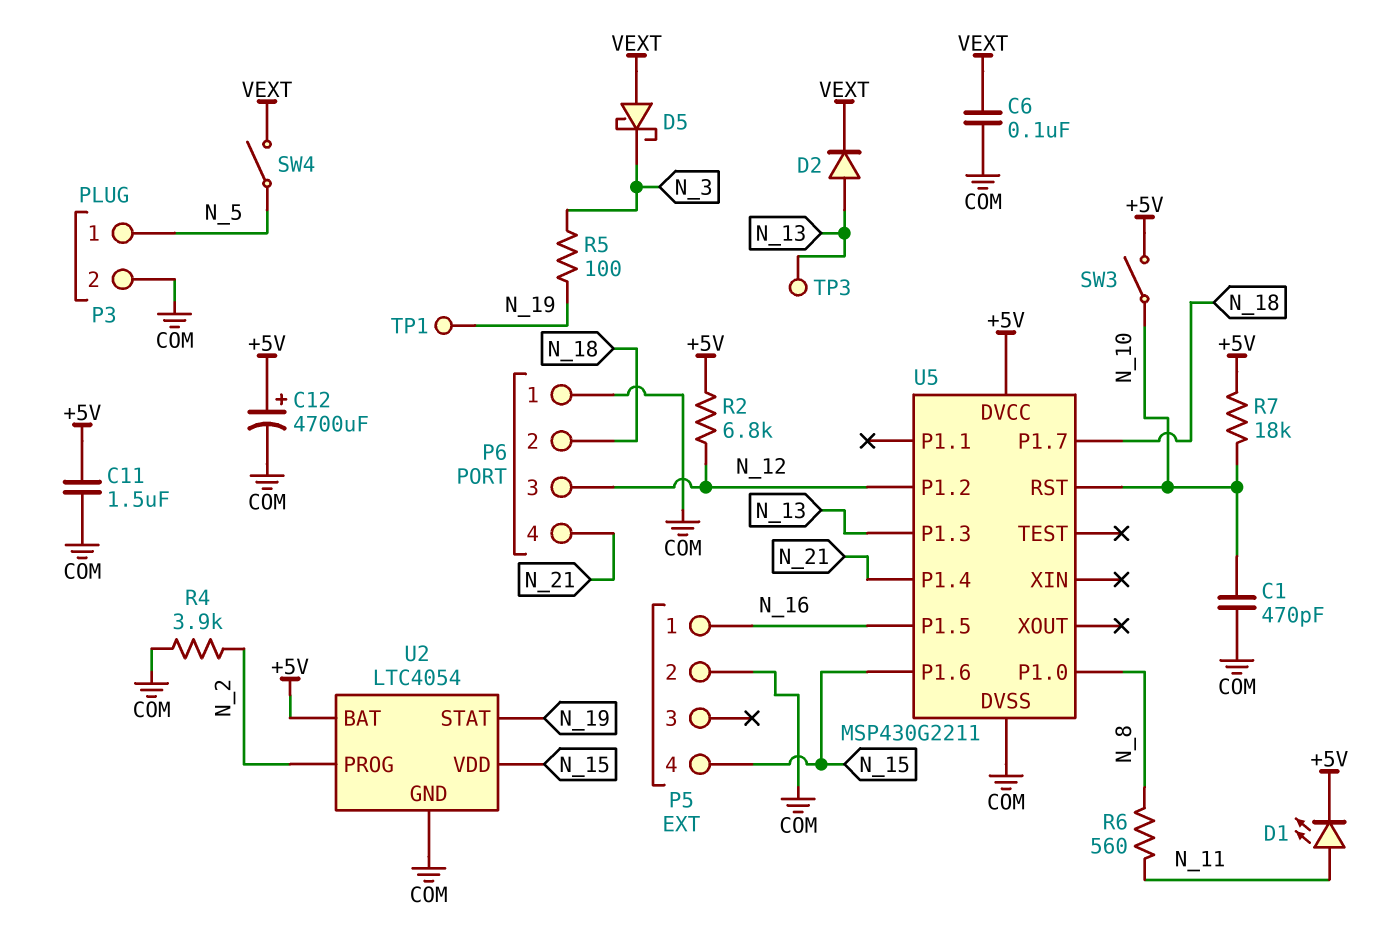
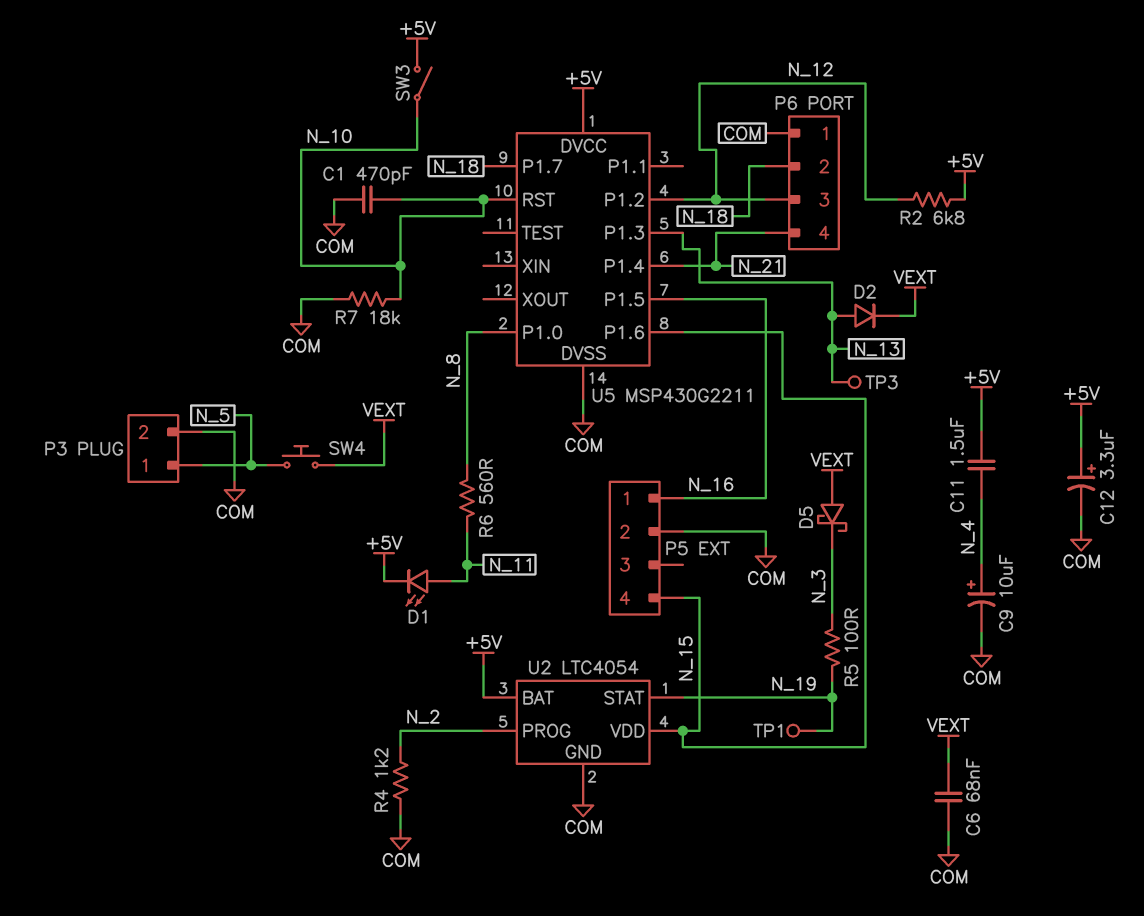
C6: 100nF (COM, VEXT) -> 68nF (COM, VEXT)
C9: none -> 10uF (plus N_4, minus COM)
C11: 1.5uF (+5V, COM) -> 1.5uF (+5V, N_4)
C12: 4700uF (plus +5V, minus COM) -> 3.3uF (plus +5V, minus COM)
R4: 3.9k (COM, N_2) -> 1.2k (COM, N_2)
R7: 18k (+5V, N_10) -> 18k (COM, N_10)
SW4: switch (N_5, VEXT) -> button (N_5, VEXT)

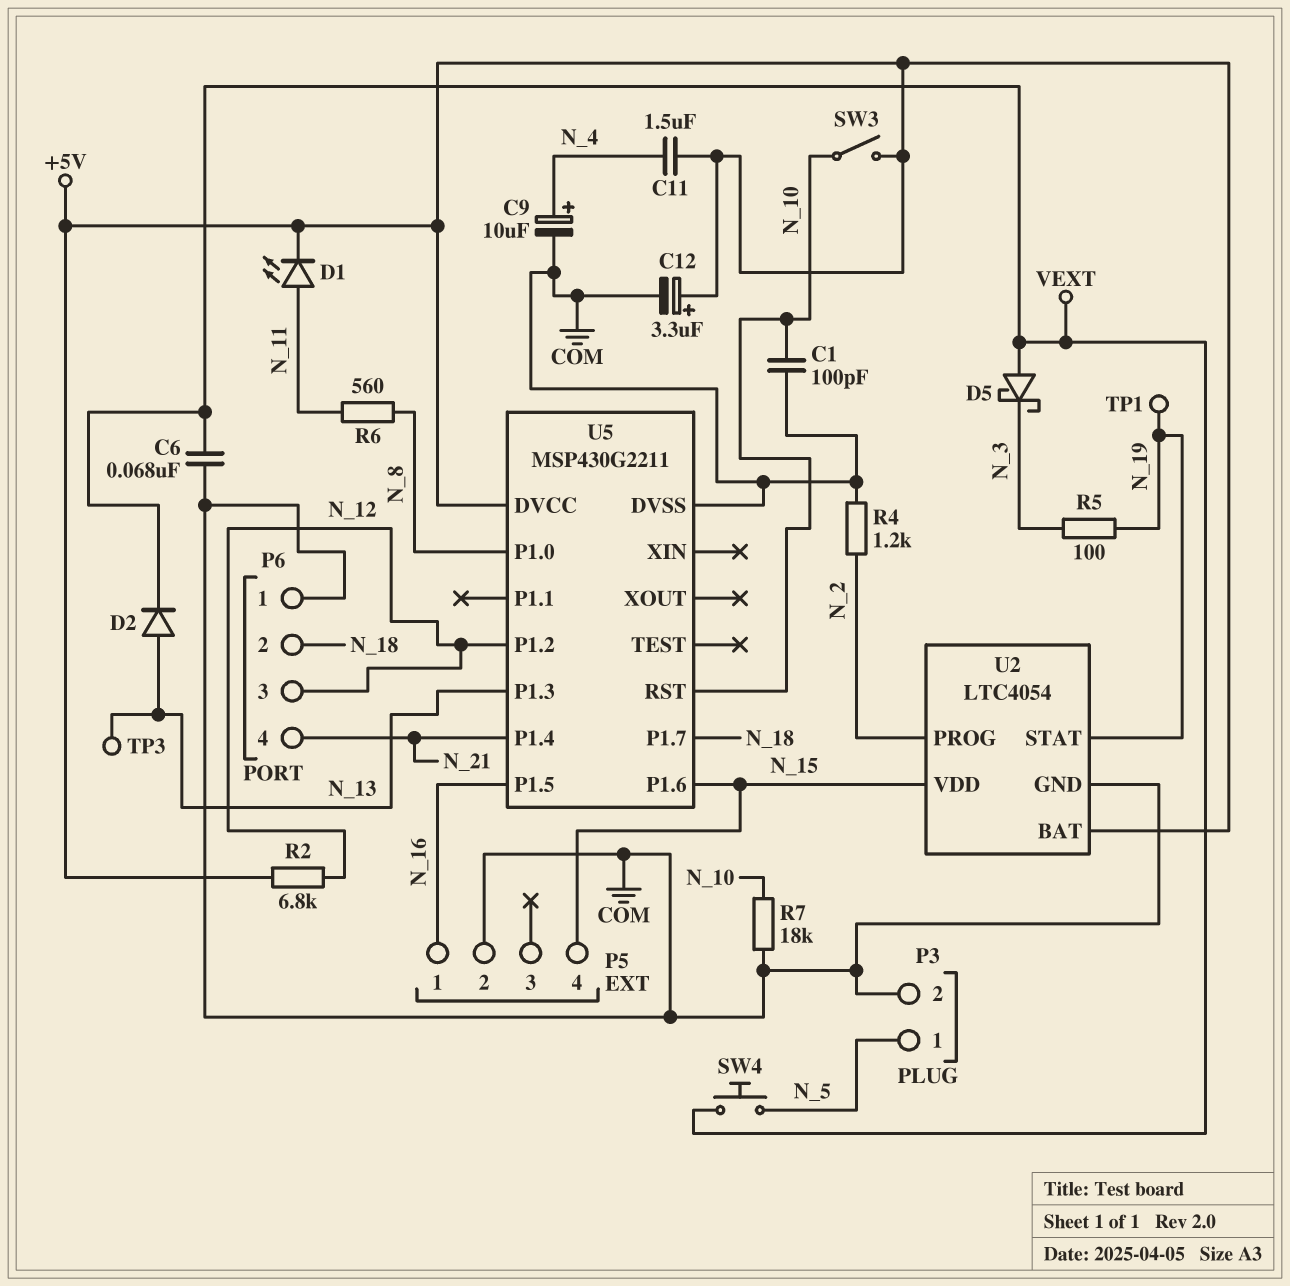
C1: 470pF (COM, N_10) -> 100pF (COM, N_10)

